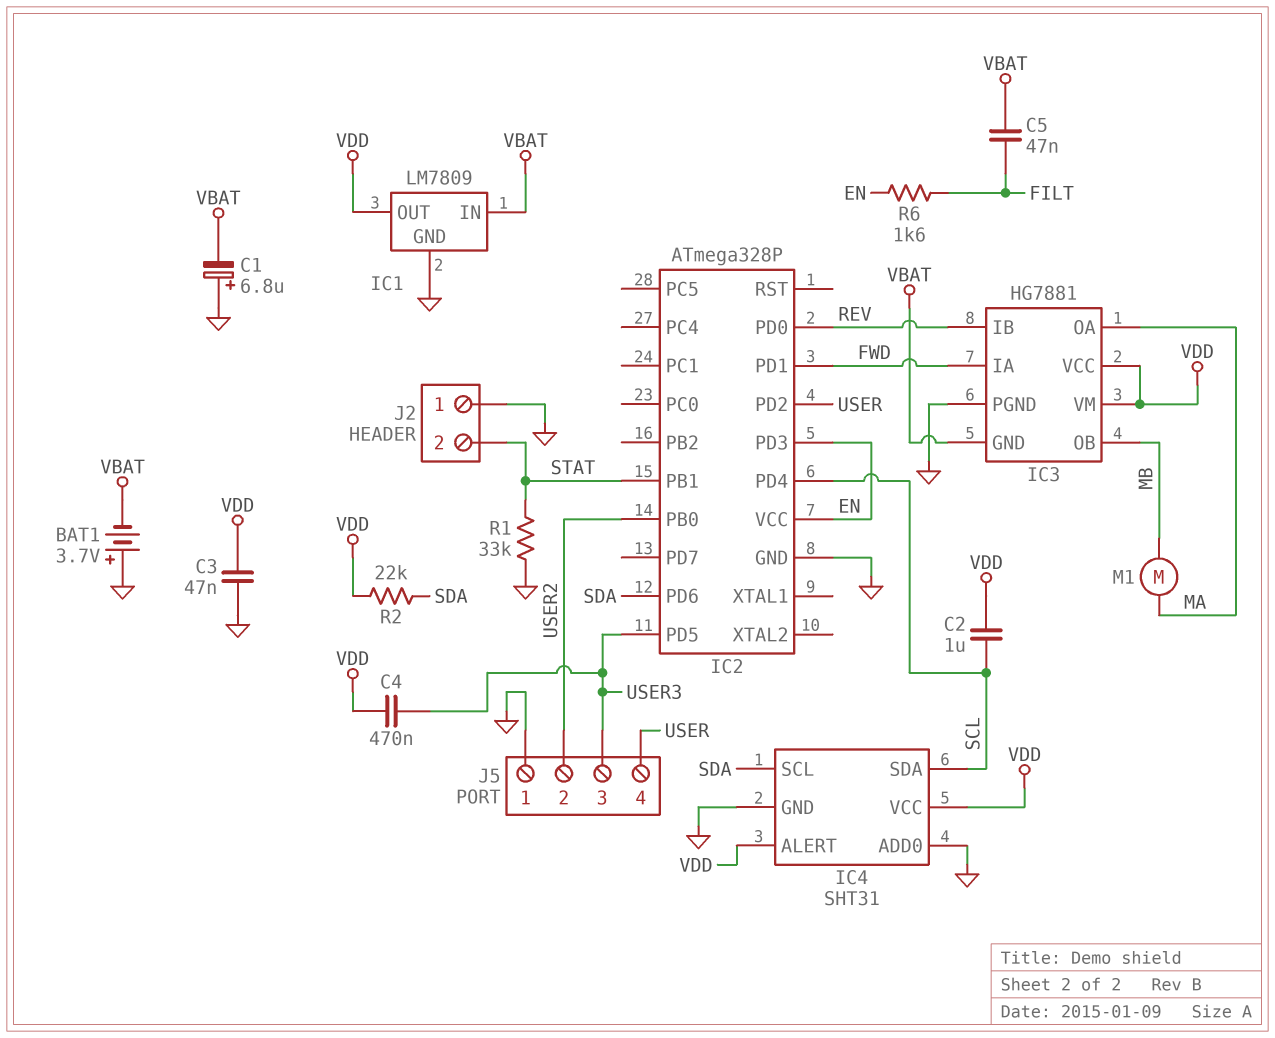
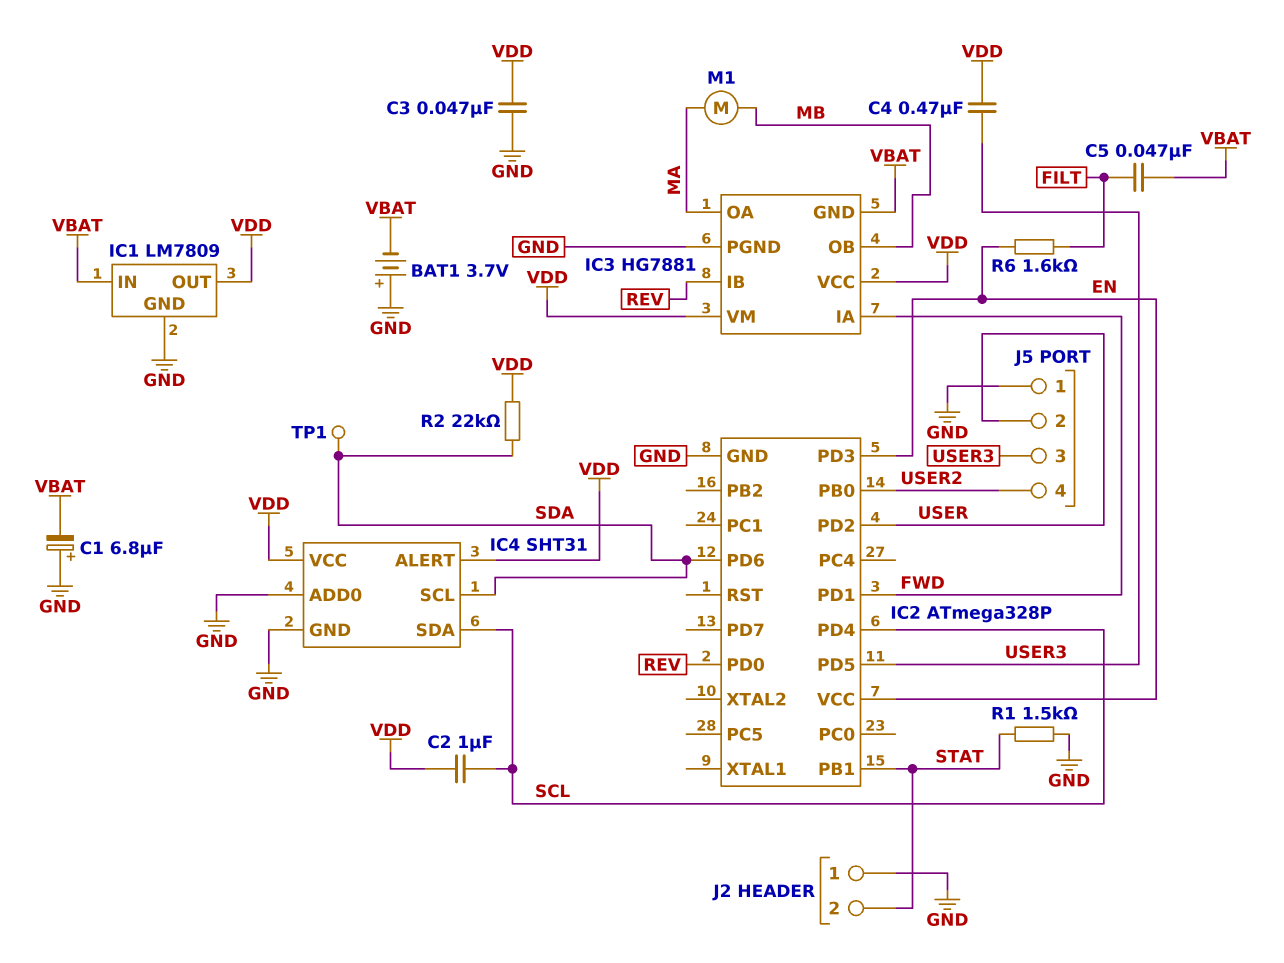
J5 pin 2: USER2 -> USER
J5 pin 4: USER -> USER2
R1: 33k (GND, STAT) -> 1.5k (GND, STAT)
TP1: none -> test point (SDA)

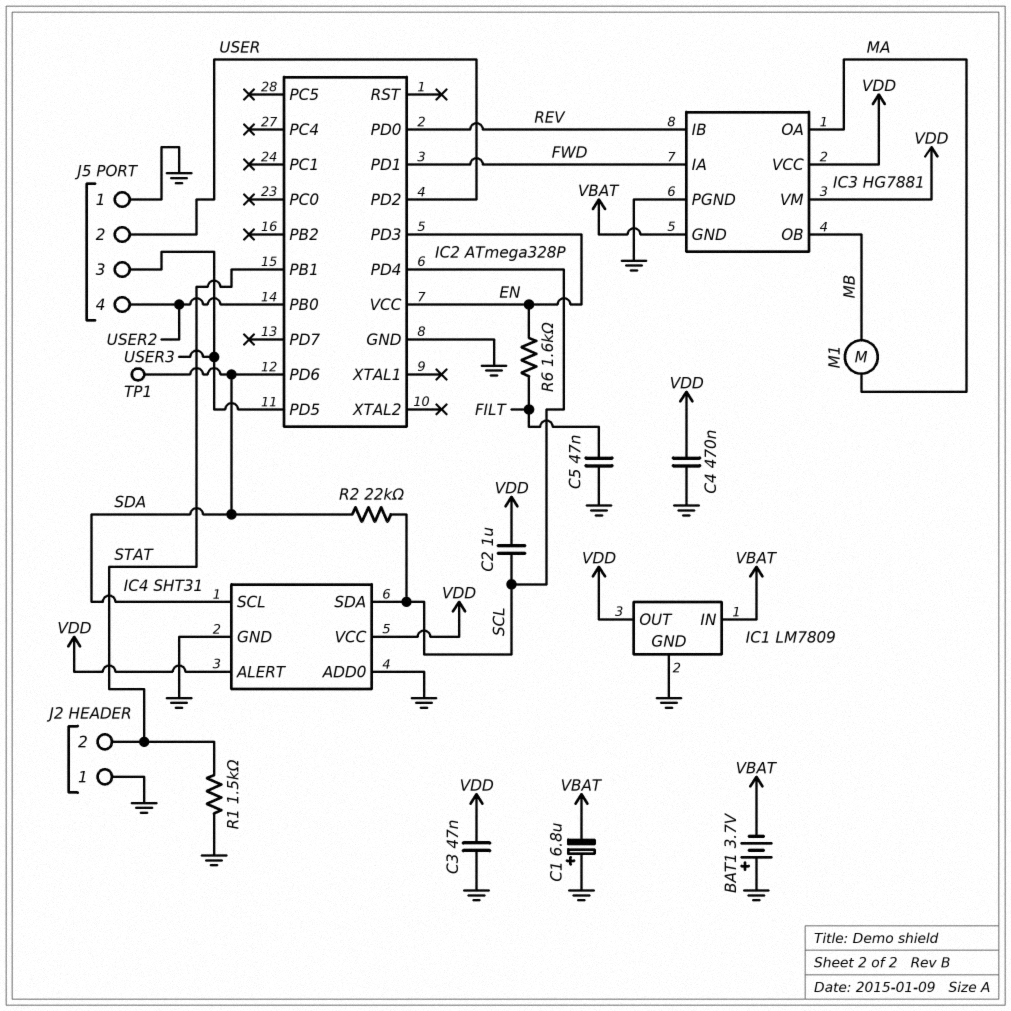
C4: 470nF (USER3, VDD) -> 470nF (GND, VDD)
C5: 47nF (FILT, VBAT) -> 47nF (FILT, GND)
R2: 22k (SDA, VDD) -> 22k (SCL, SDA)

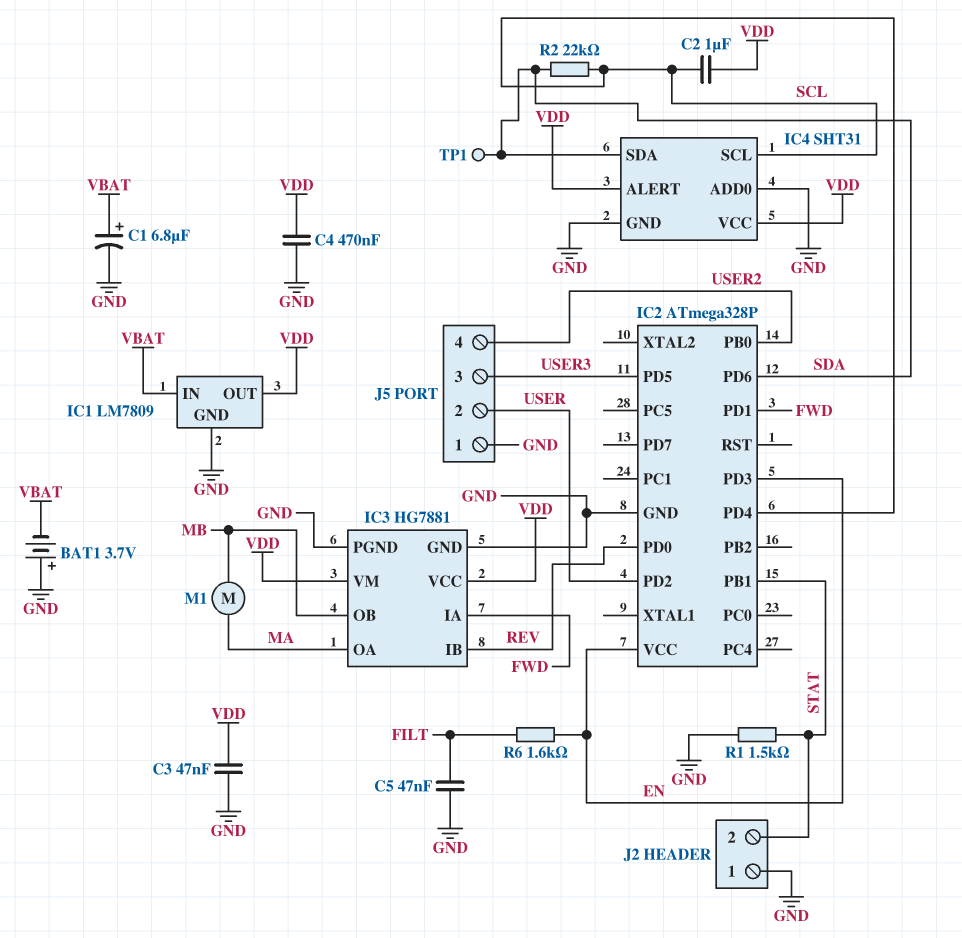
C1: 6.8uF (plus GND, minus VBAT) -> 6.8uF (plus VBAT, minus GND)
IC3 pin GND: VBAT -> GND
IC4 pin SCL: SDA -> SCL
IC4 pin SDA: SCL -> SDA

